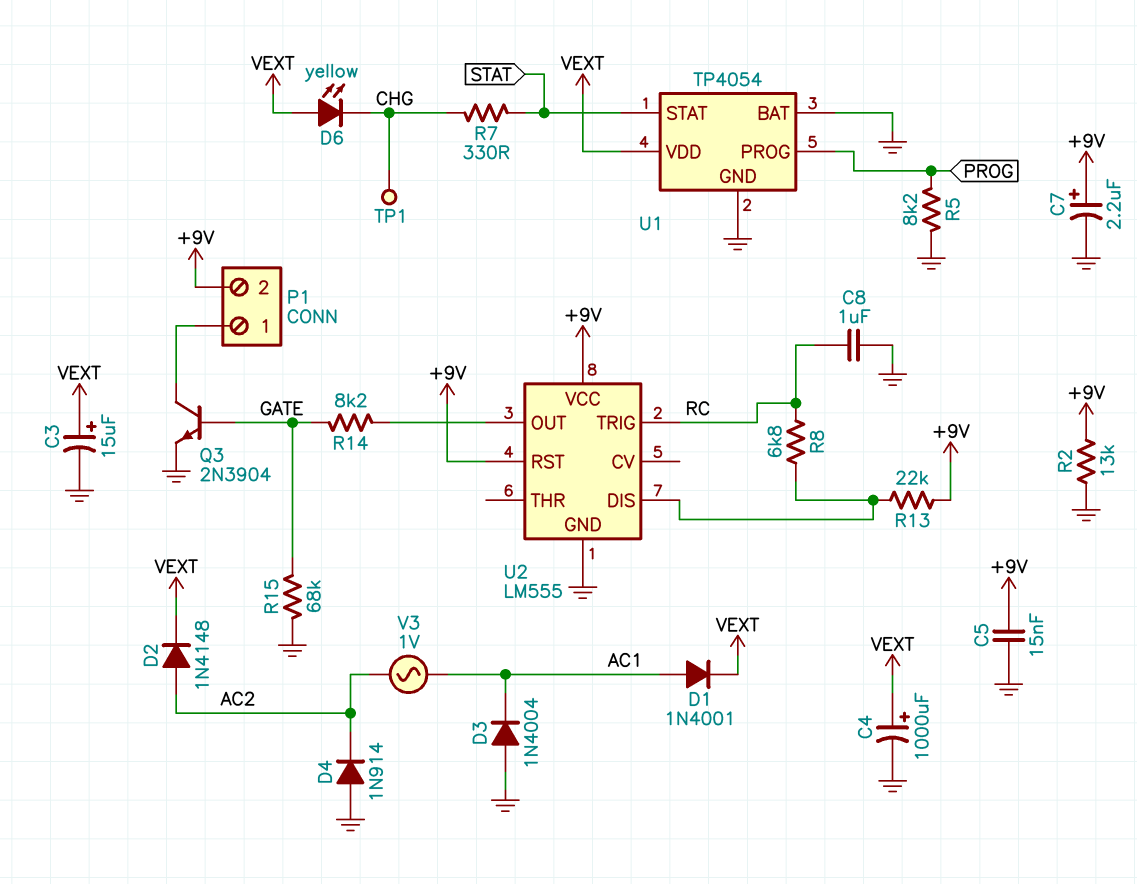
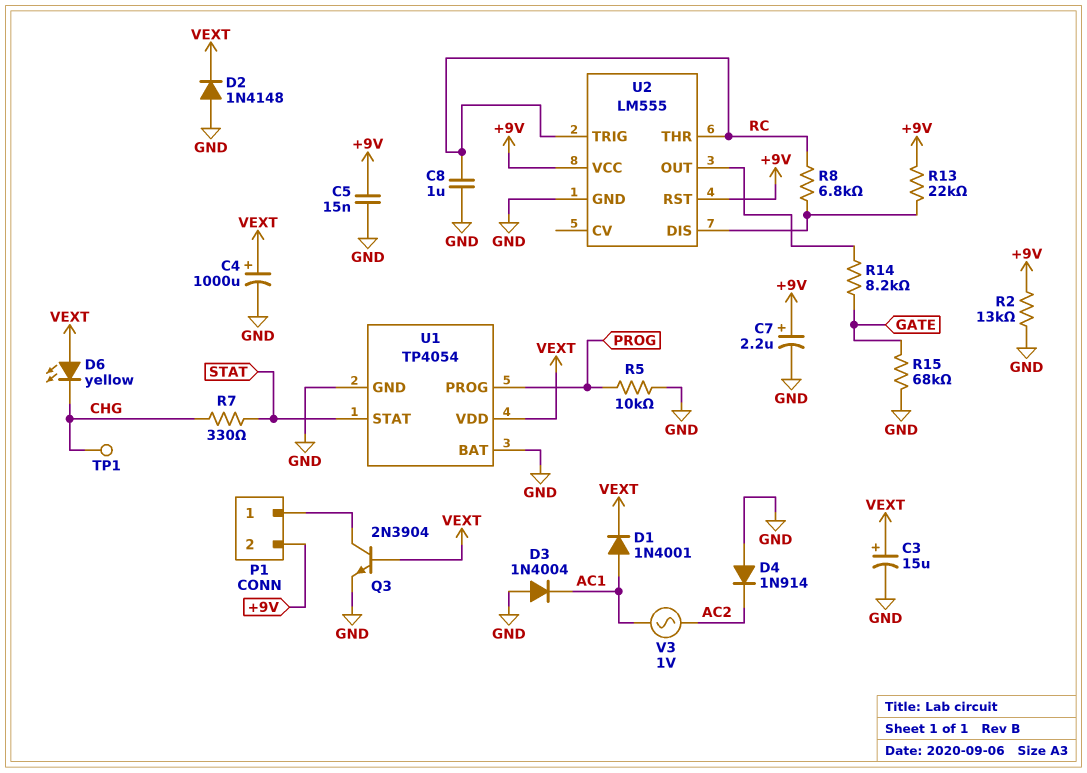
D2: diode 1N4148 (A AC2, K VEXT) -> diode 1N4148 (A GND, K VEXT)
Q3: NPN 2N3904 (B GATE, C P1/1, E GND) -> NPN 2N3904 (B VEXT, C P1/1, E GND)
R5: 8.2k (GND, PROG) -> 10k (GND, PROG)
U2 pin THR: none -> RC

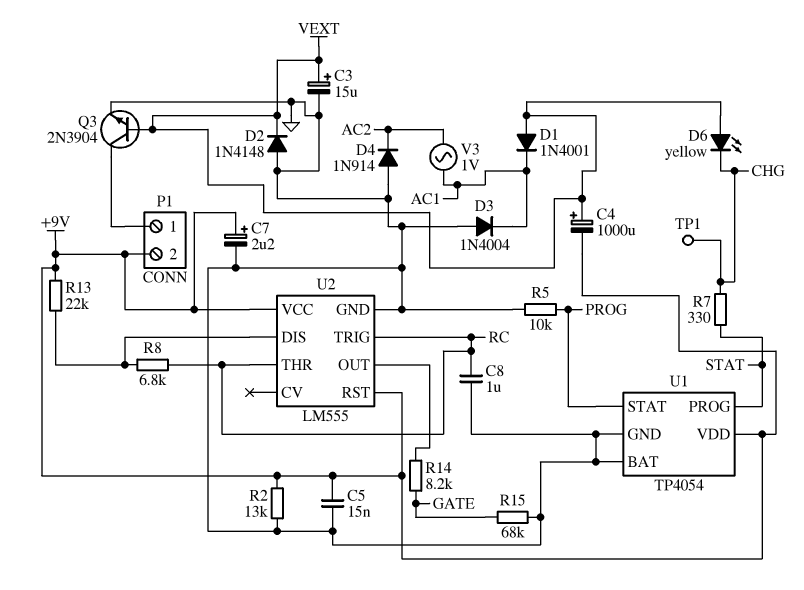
C4: 1000uF (plus VEXT, minus GND) -> 1000uF (plus VEXT, minus +9V)
D1: diode 1N4001 (A AC1, K VEXT) -> diode 1N4001 (A VEXT, K AC1)
U1 pin PROG: PROG -> STAT
U1 pin STAT: STAT -> PROG
U1 pin VDD: VEXT -> +9V

